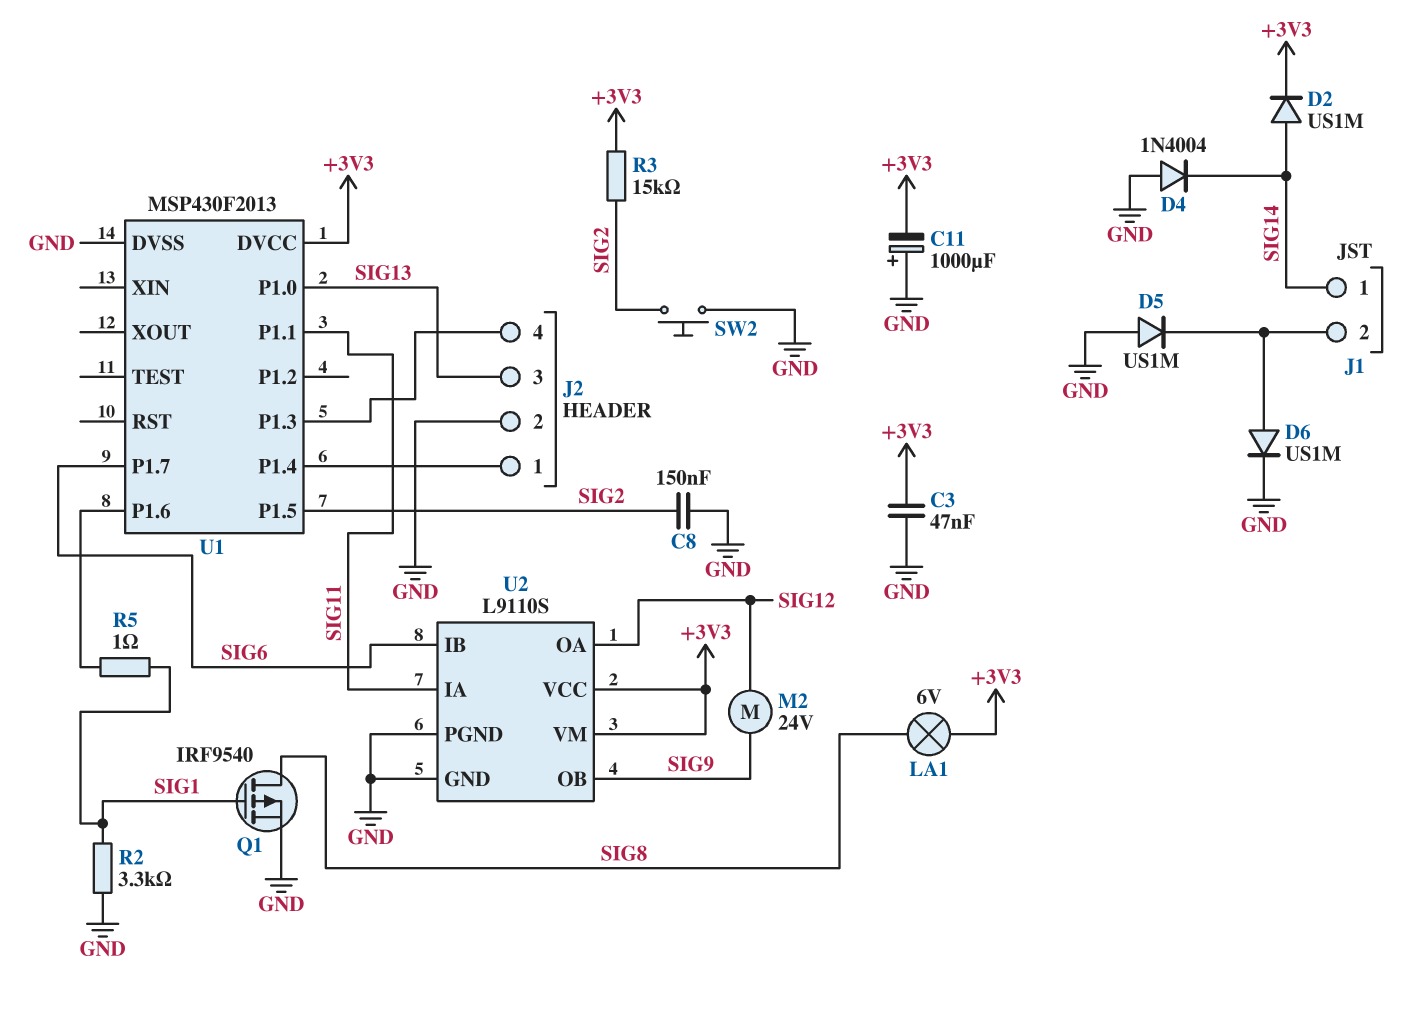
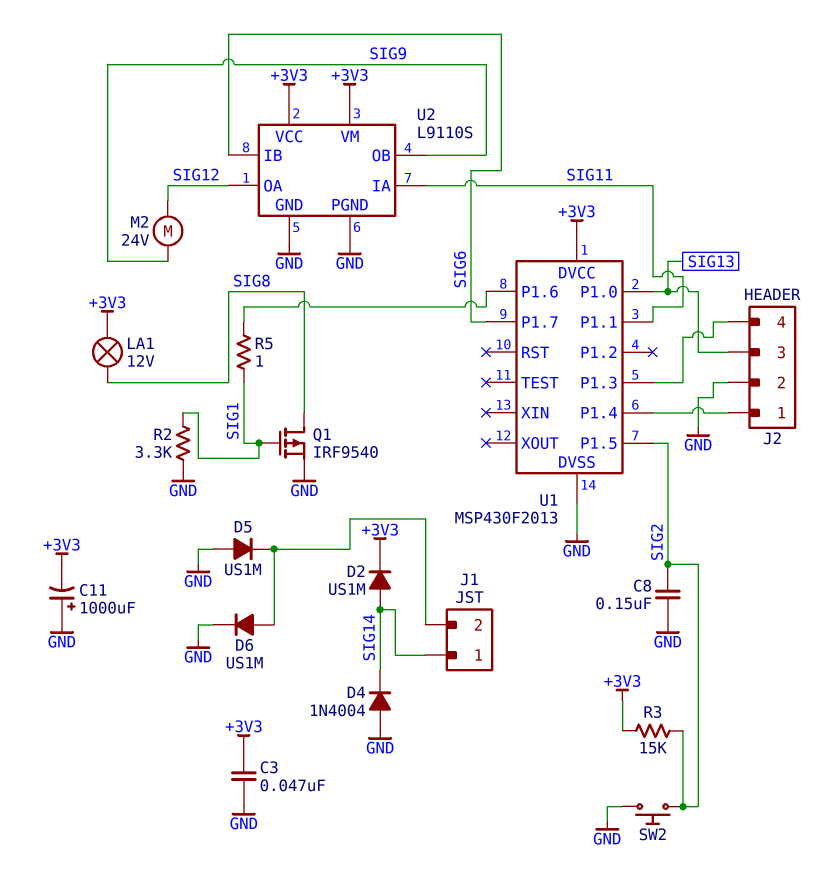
LA1: lamp 6V (+3V3, SIG8) -> lamp 12V (+3V3, SIG8)

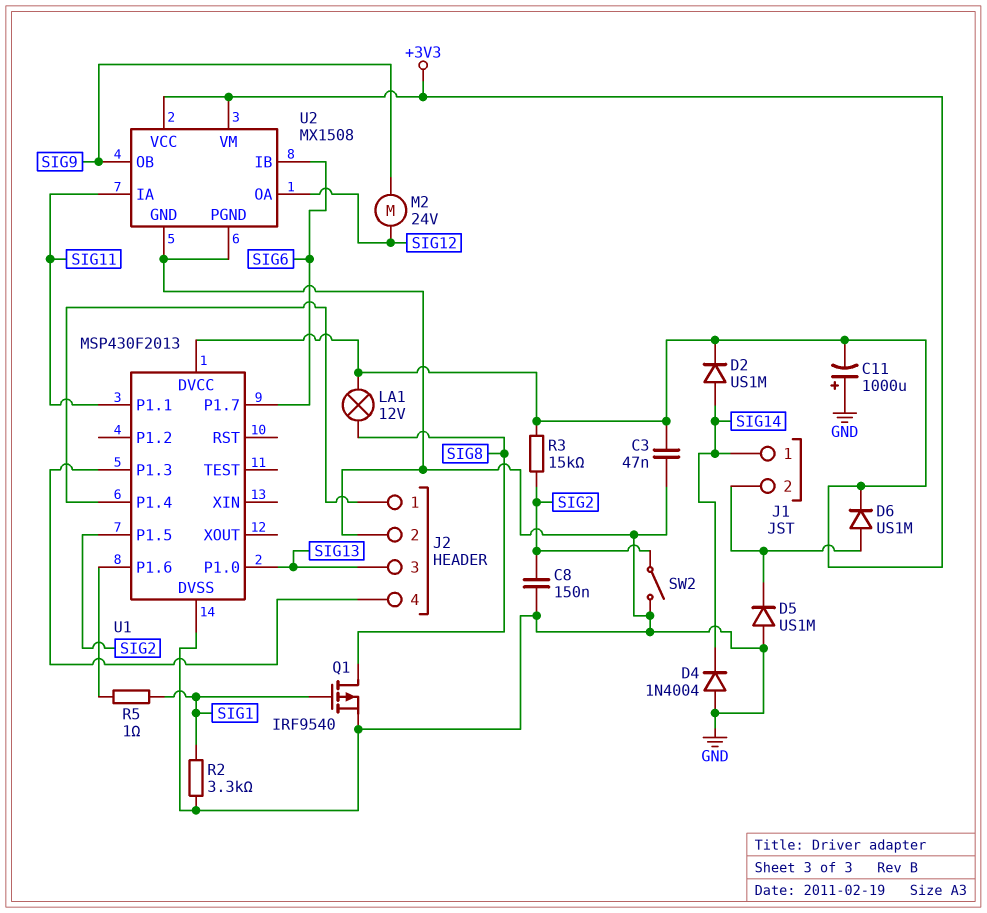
D6: diode US1M (A J1/2, K GND) -> diode US1M (A J1/2, K +3V3)
SW2: button (GND, SIG2) -> switch (GND, SIG2)
U2: L9110S -> MX1508

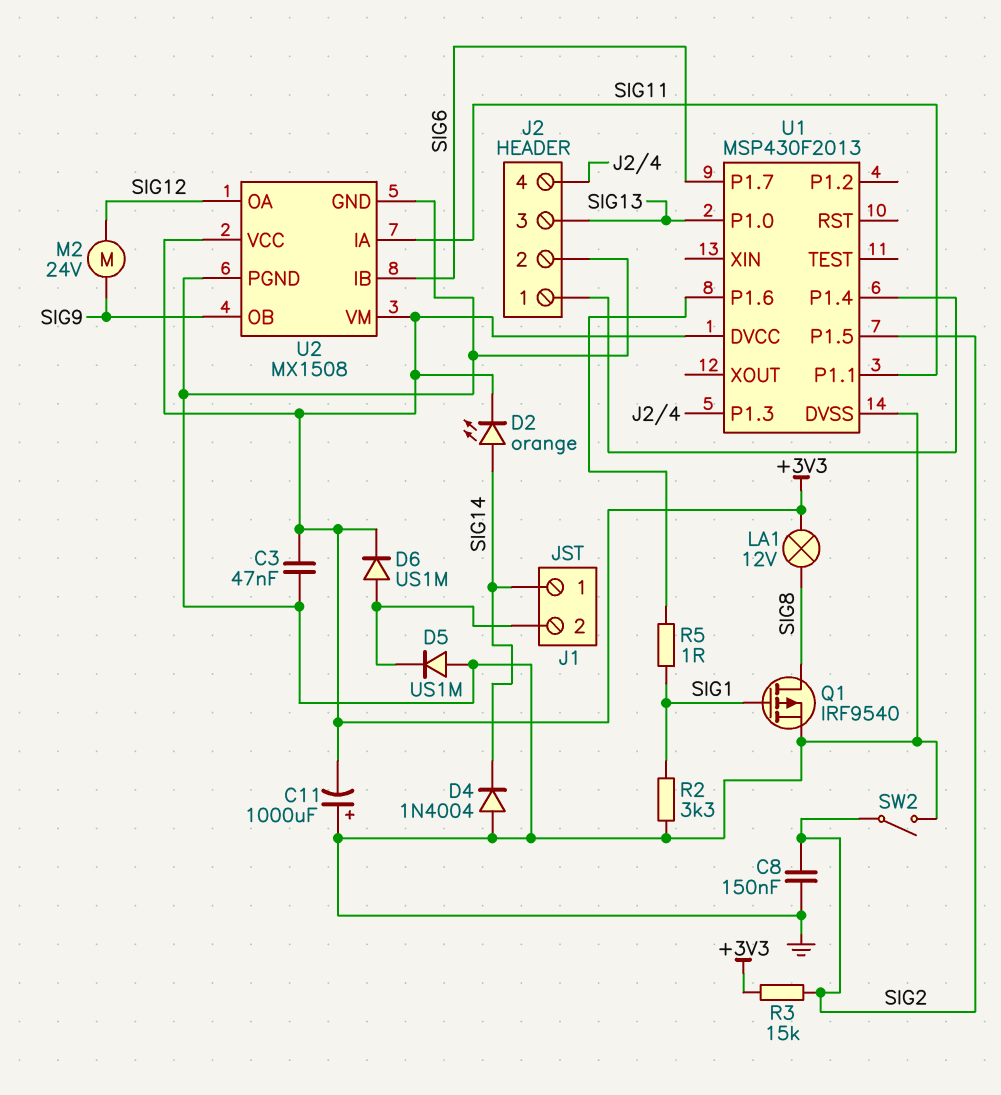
D2: diode US1M (A SIG14, K +3V3) -> LED orange (A SIG14, K +3V3)

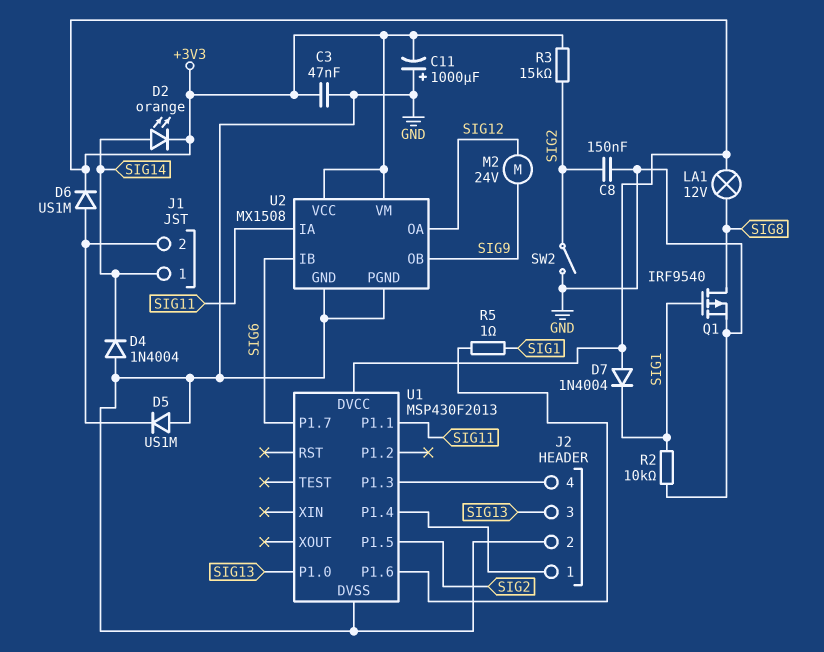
D7: none -> diode 1N4004 (A +3V3, K SIG1)
R2: 3.3k (GND, SIG1) -> 10k (GND, SIG1)

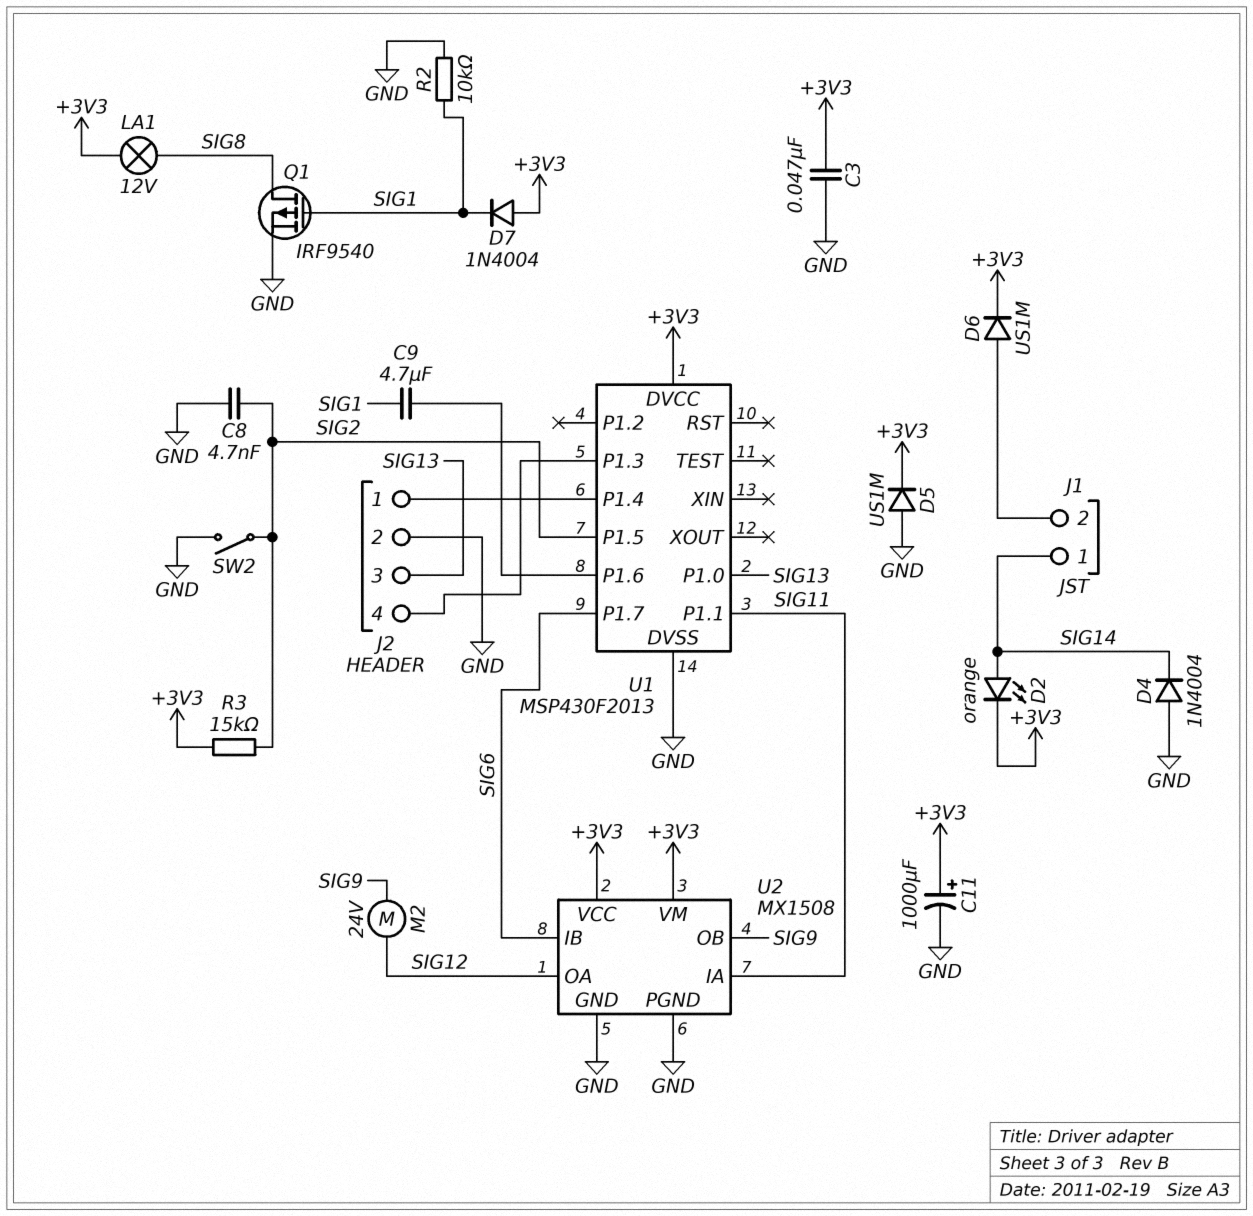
C8: 150nF (GND, SIG2) -> 4.7nF (GND, SIG2)
C9: none -> 4.7uF (SIG1, U1/P1.6)
C11: 1000uF (plus GND, minus +3V3) -> 1000uF (plus +3V3, minus GND)
D5: diode US1M (A GND, K J1/2) -> diode US1M (A GND, K +3V3)
R5: 1 (SIG1, U1/P1.6) -> none

